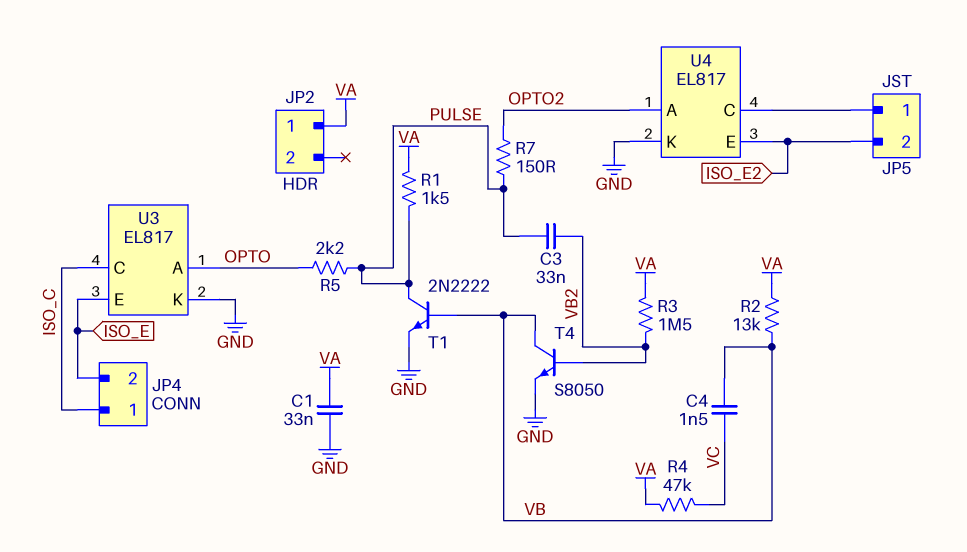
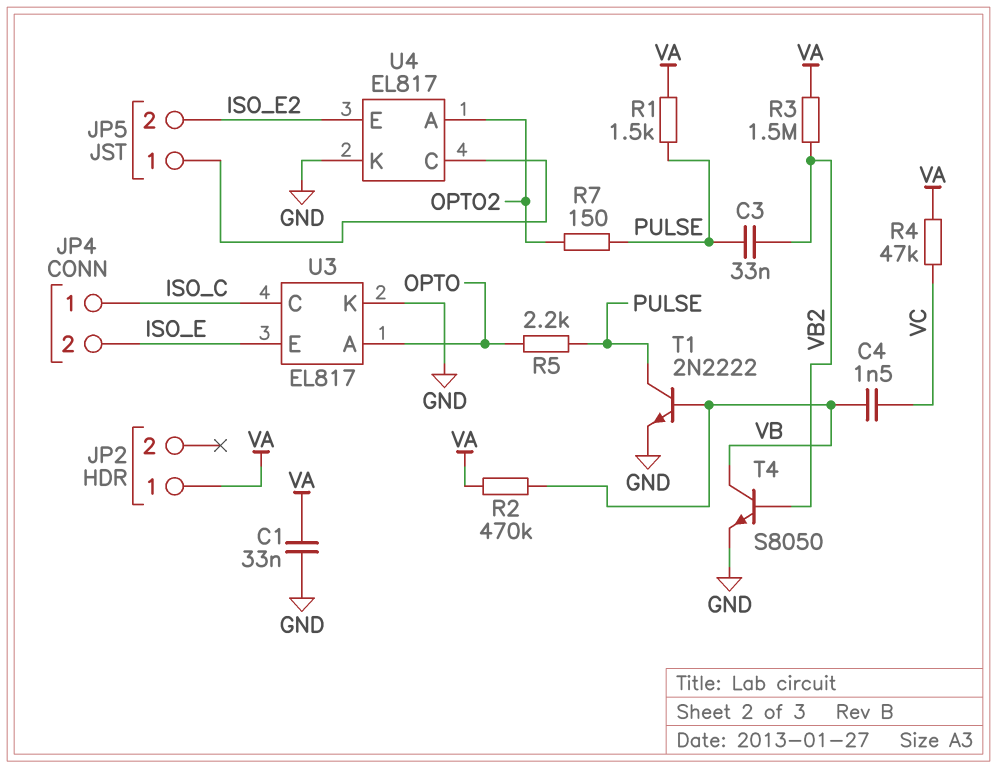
R2: 13k (VA, VB) -> 470k (VA, VB)

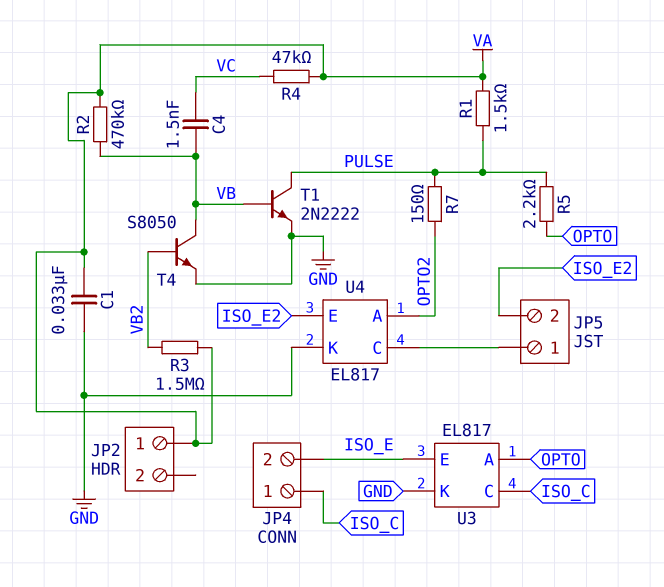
C3: 33nF (PULSE, VB2) -> none

